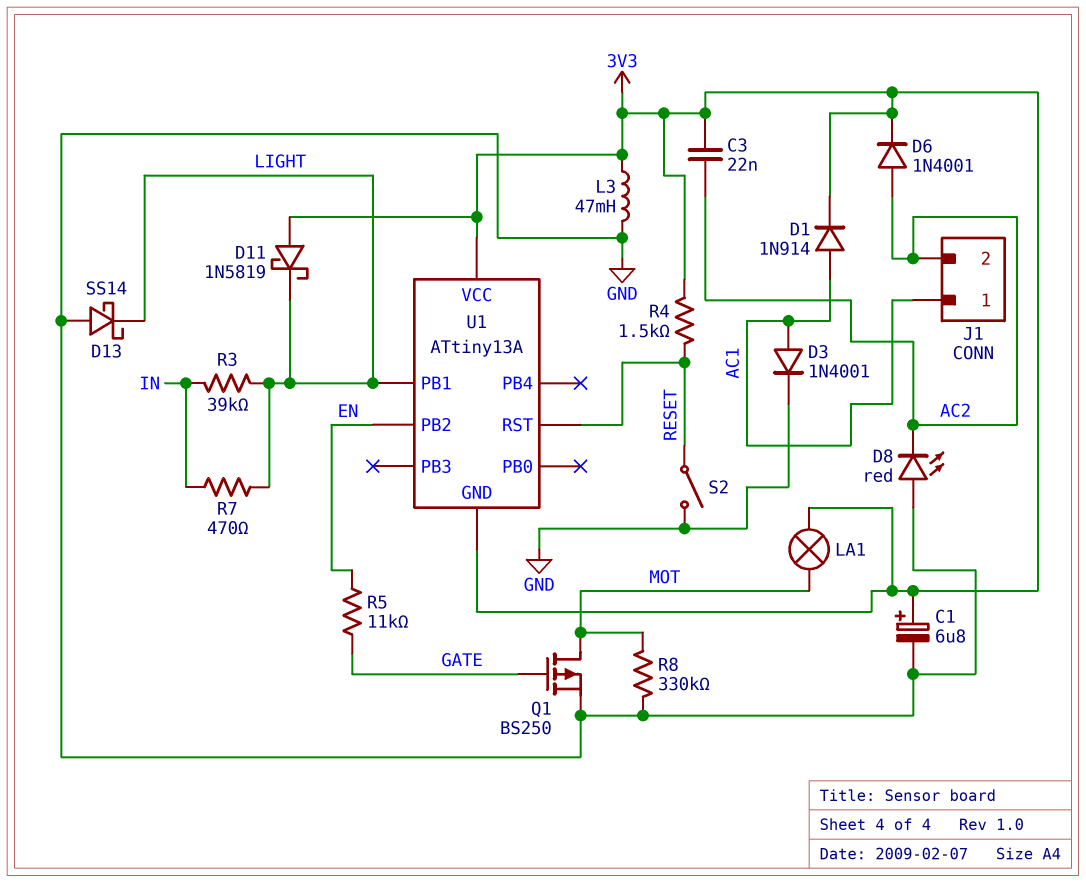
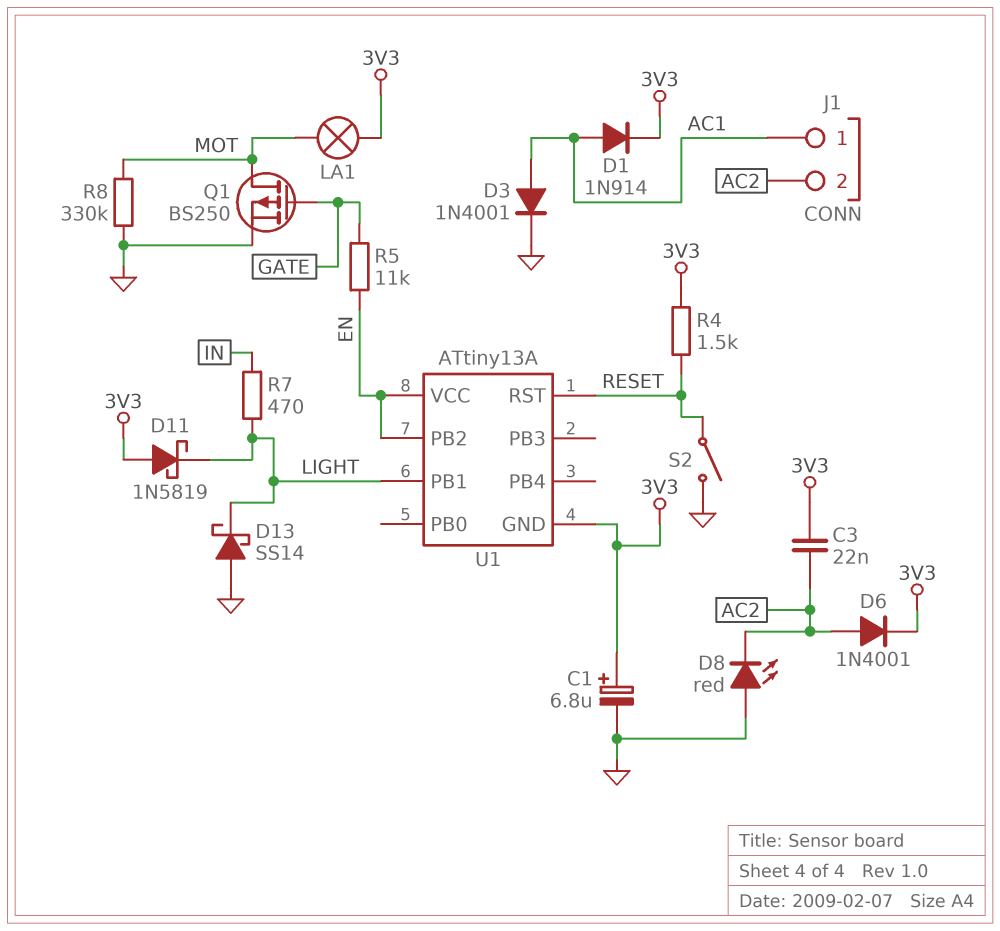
L3: 47mH (3V3, GND) -> none
R3: 39k (IN, LIGHT) -> none
U1 pin VCC: 3V3 -> EN

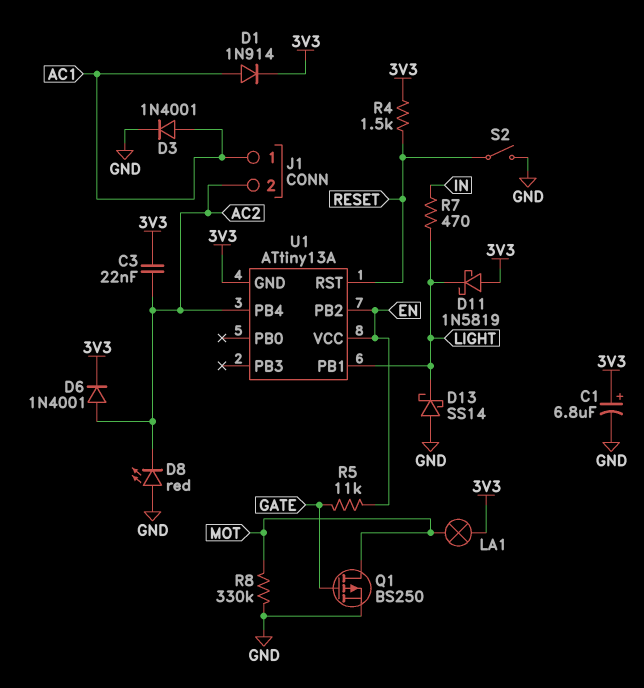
U1 pin PB4: none -> AC2

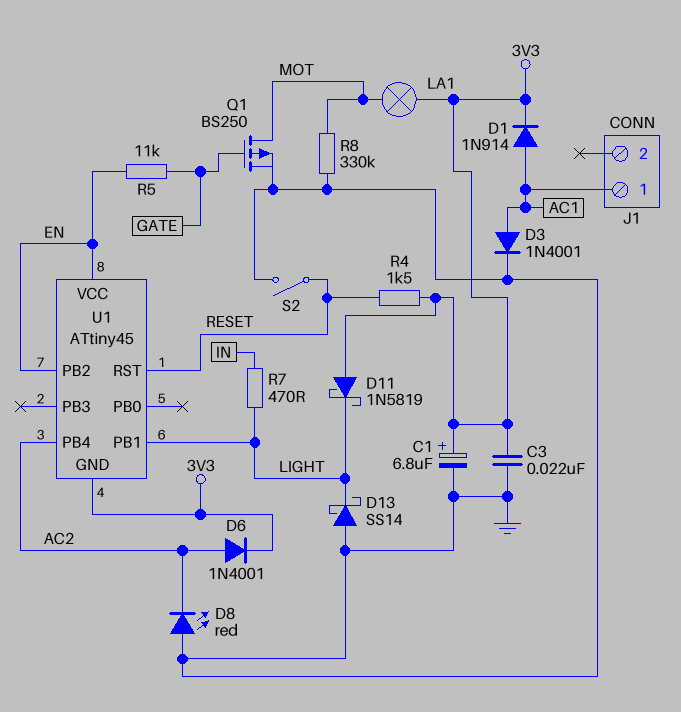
C3: 22nF (3V3, AC2) -> 22nF (3V3, GND)
J1 pin 2: AC2 -> none
U1: ATtiny13A -> ATtiny45

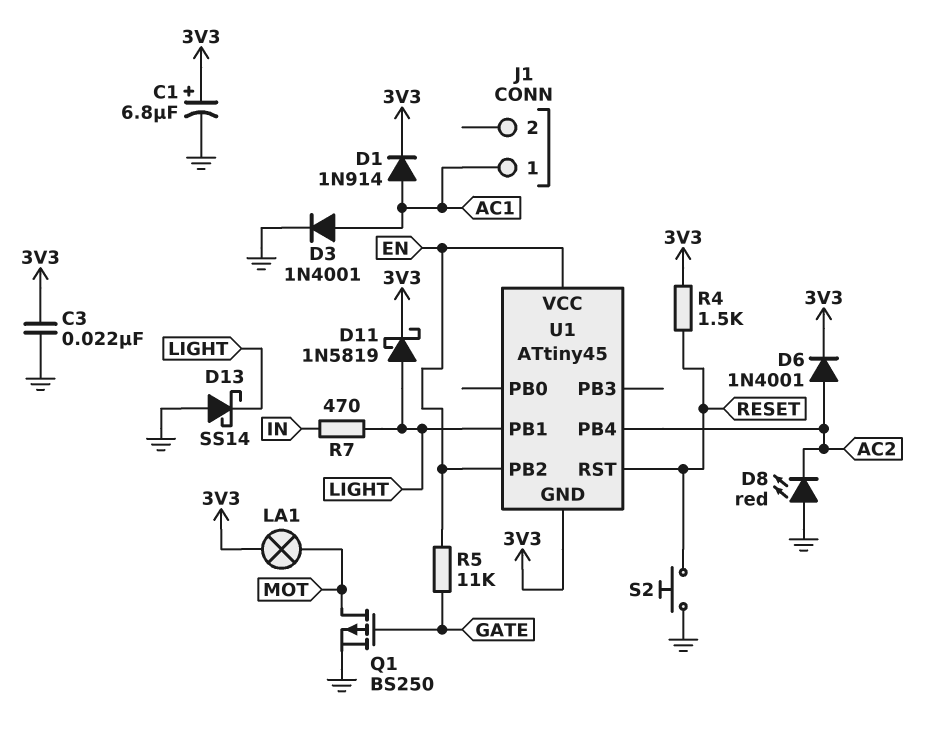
D11: schottky 1N5819 (A 3V3, K LIGHT) -> schottky 1N5819 (A LIGHT, K 3V3)
R8: 330k (GND, MOT) -> none
S2: switch (GND, RESET) -> button (GND, RESET)

